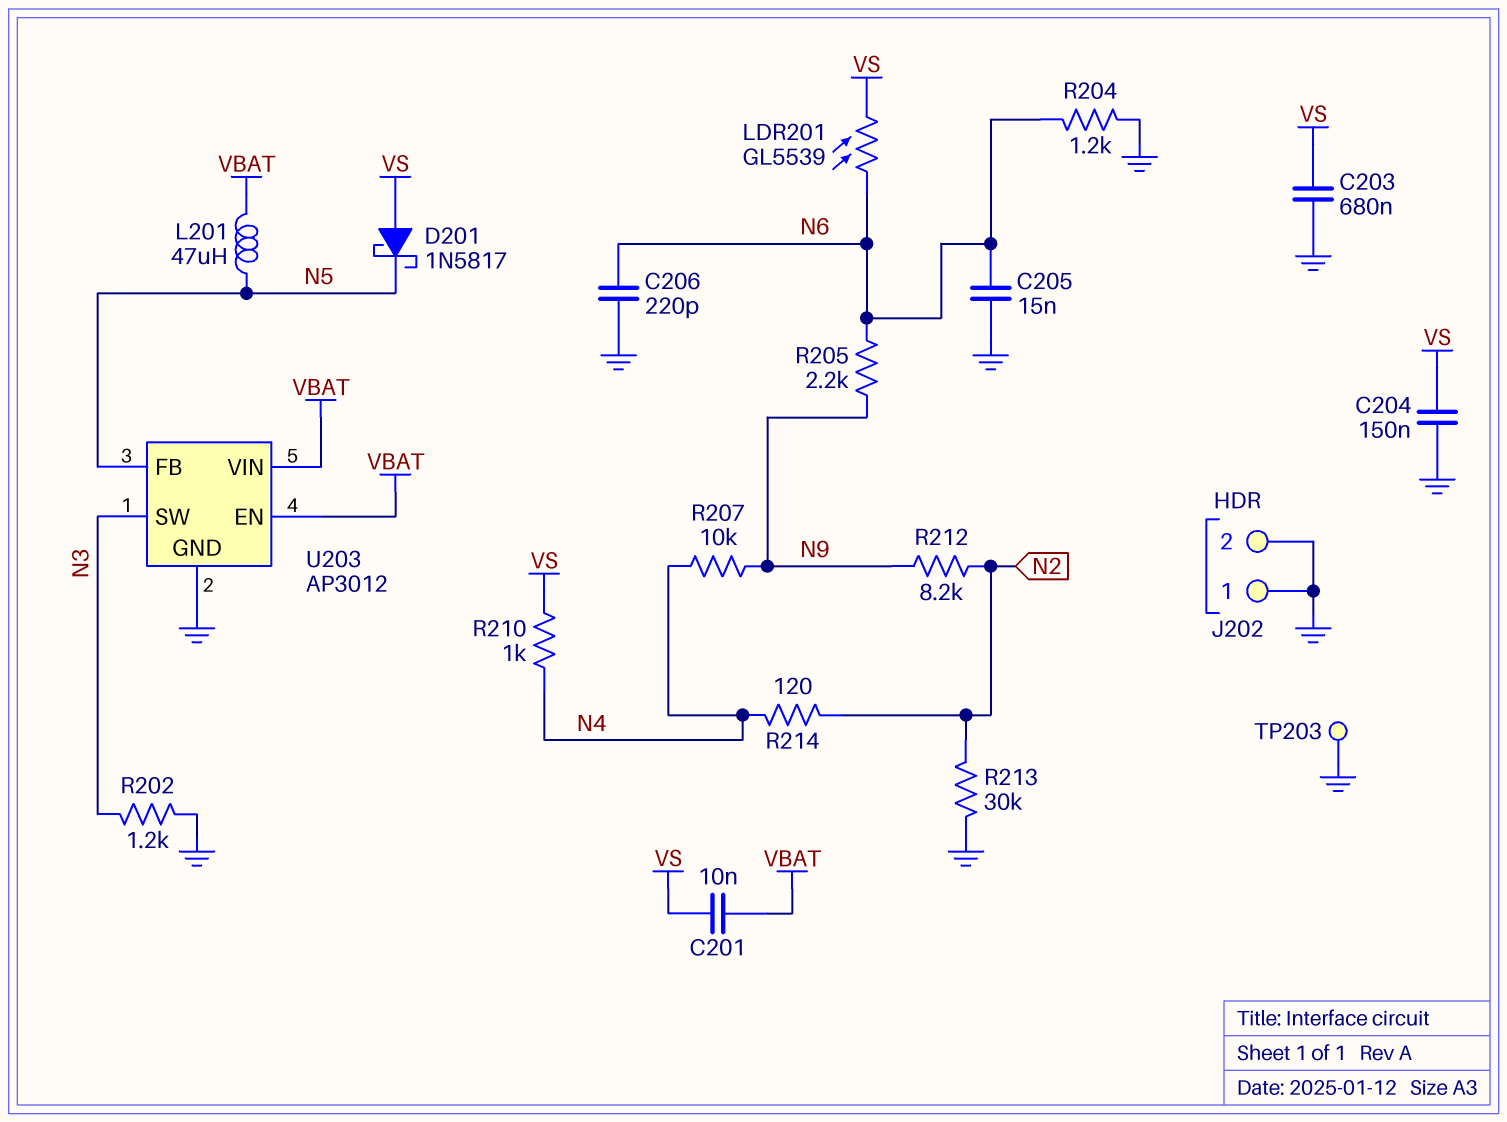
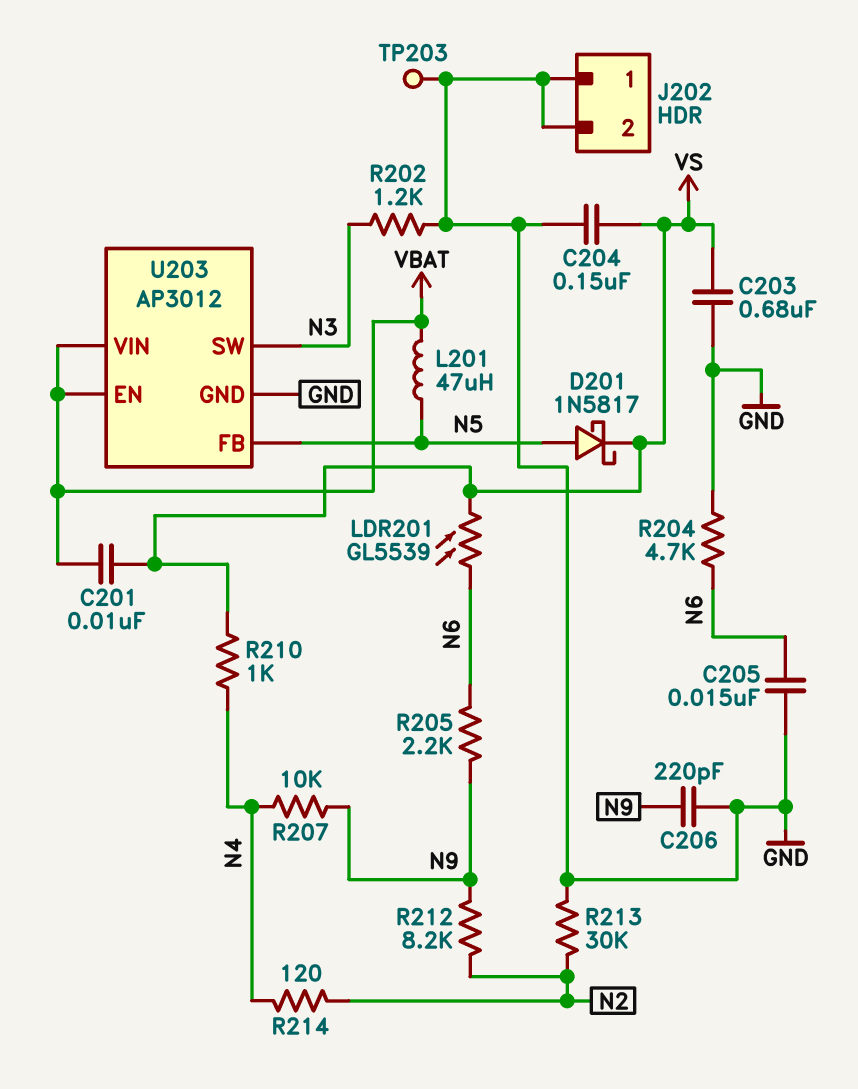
C206: 220pF (GND, N6) -> 220pF (GND, N9)
D201: schottky 1N5817 (A VS, K N5) -> schottky 1N5817 (A N5, K VS)
R204: 1.2k (GND, N6) -> 4.7k (GND, N6)

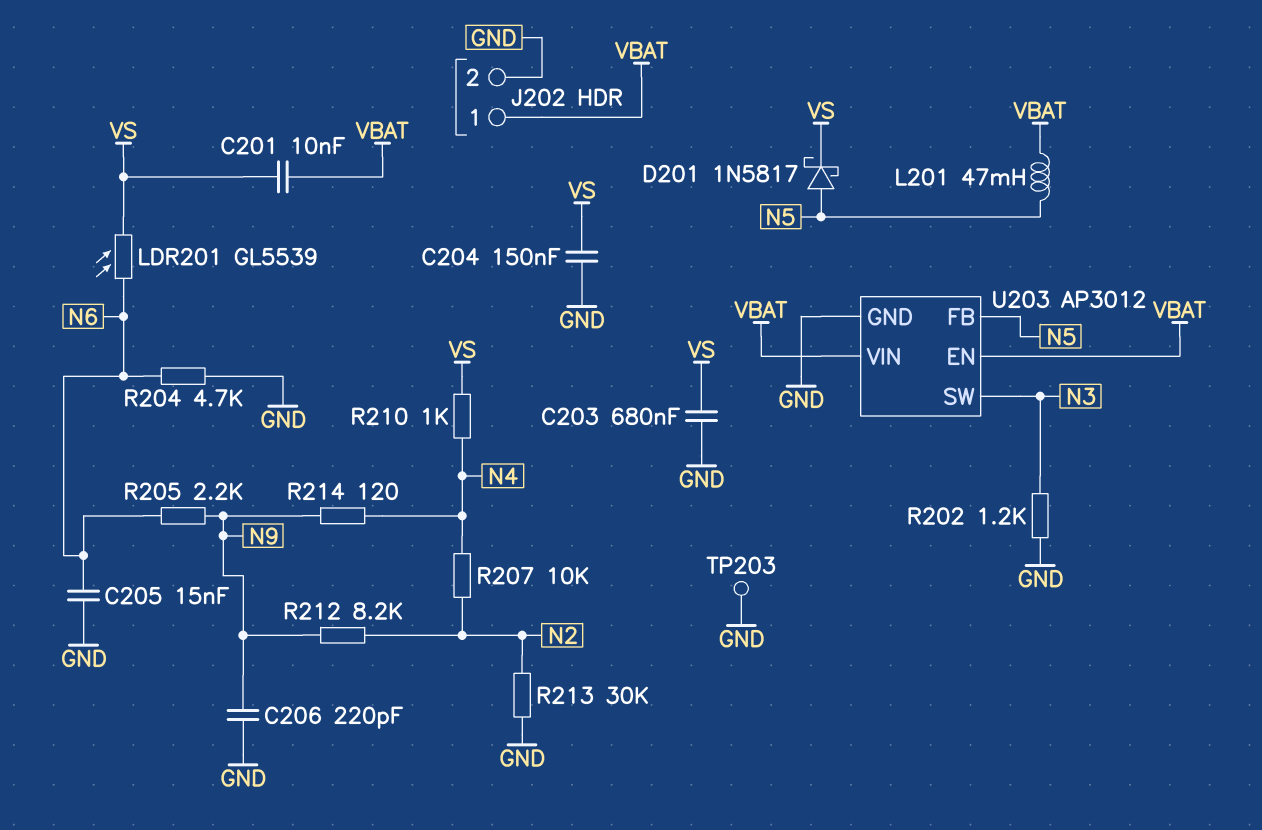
J202 pin 1: GND -> VBAT
L201: 47uH (N5, VBAT) -> 47mH (N5, VBAT)
R207: 10k (N4, N9) -> 10k (N2, N4)
R214: 120 (N2, N4) -> 120 (N4, N9)

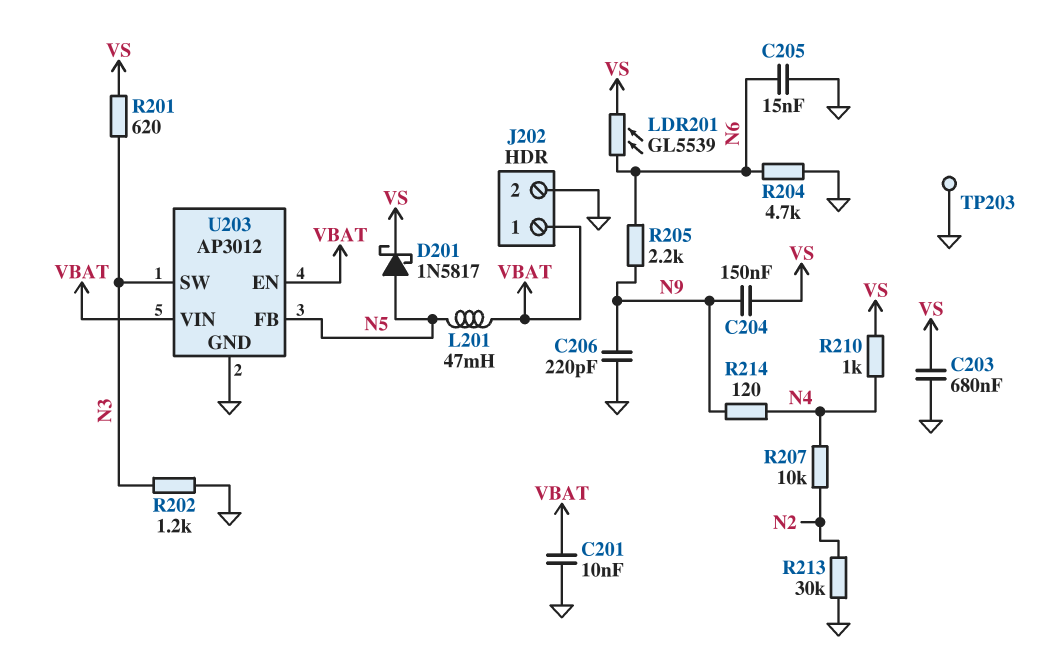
C201: 10nF (VBAT, VS) -> 10nF (GND, VBAT)
C204: 150nF (GND, VS) -> 150nF (N9, VS)
R201: none -> 620 (N3, VS)
R212: 8.2k (N2, N9) -> none

